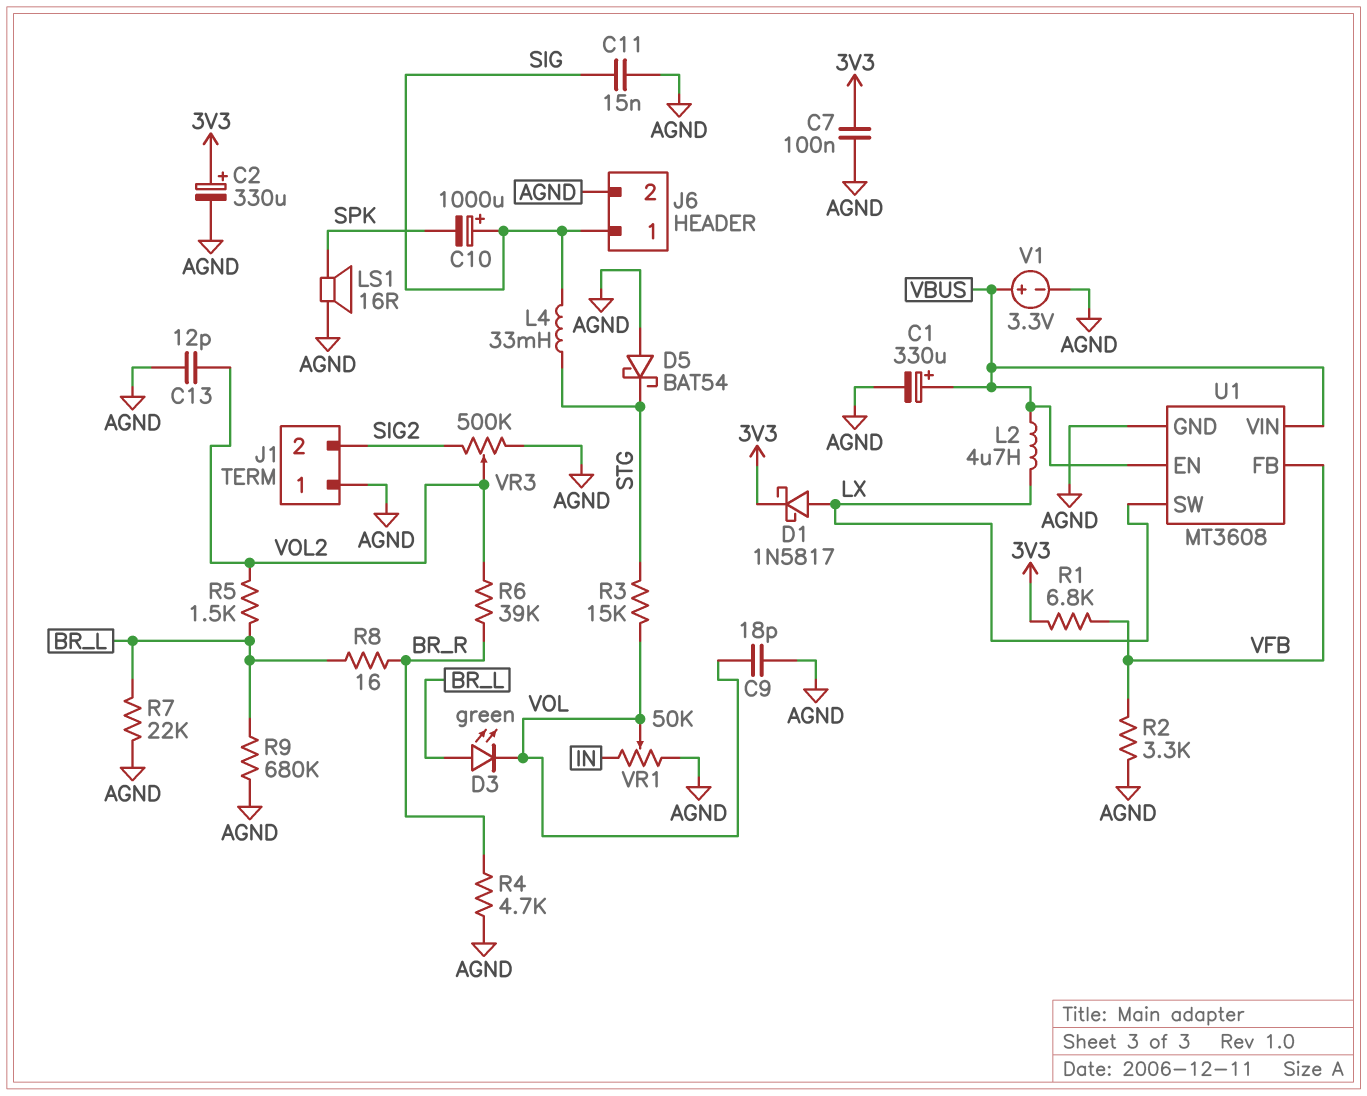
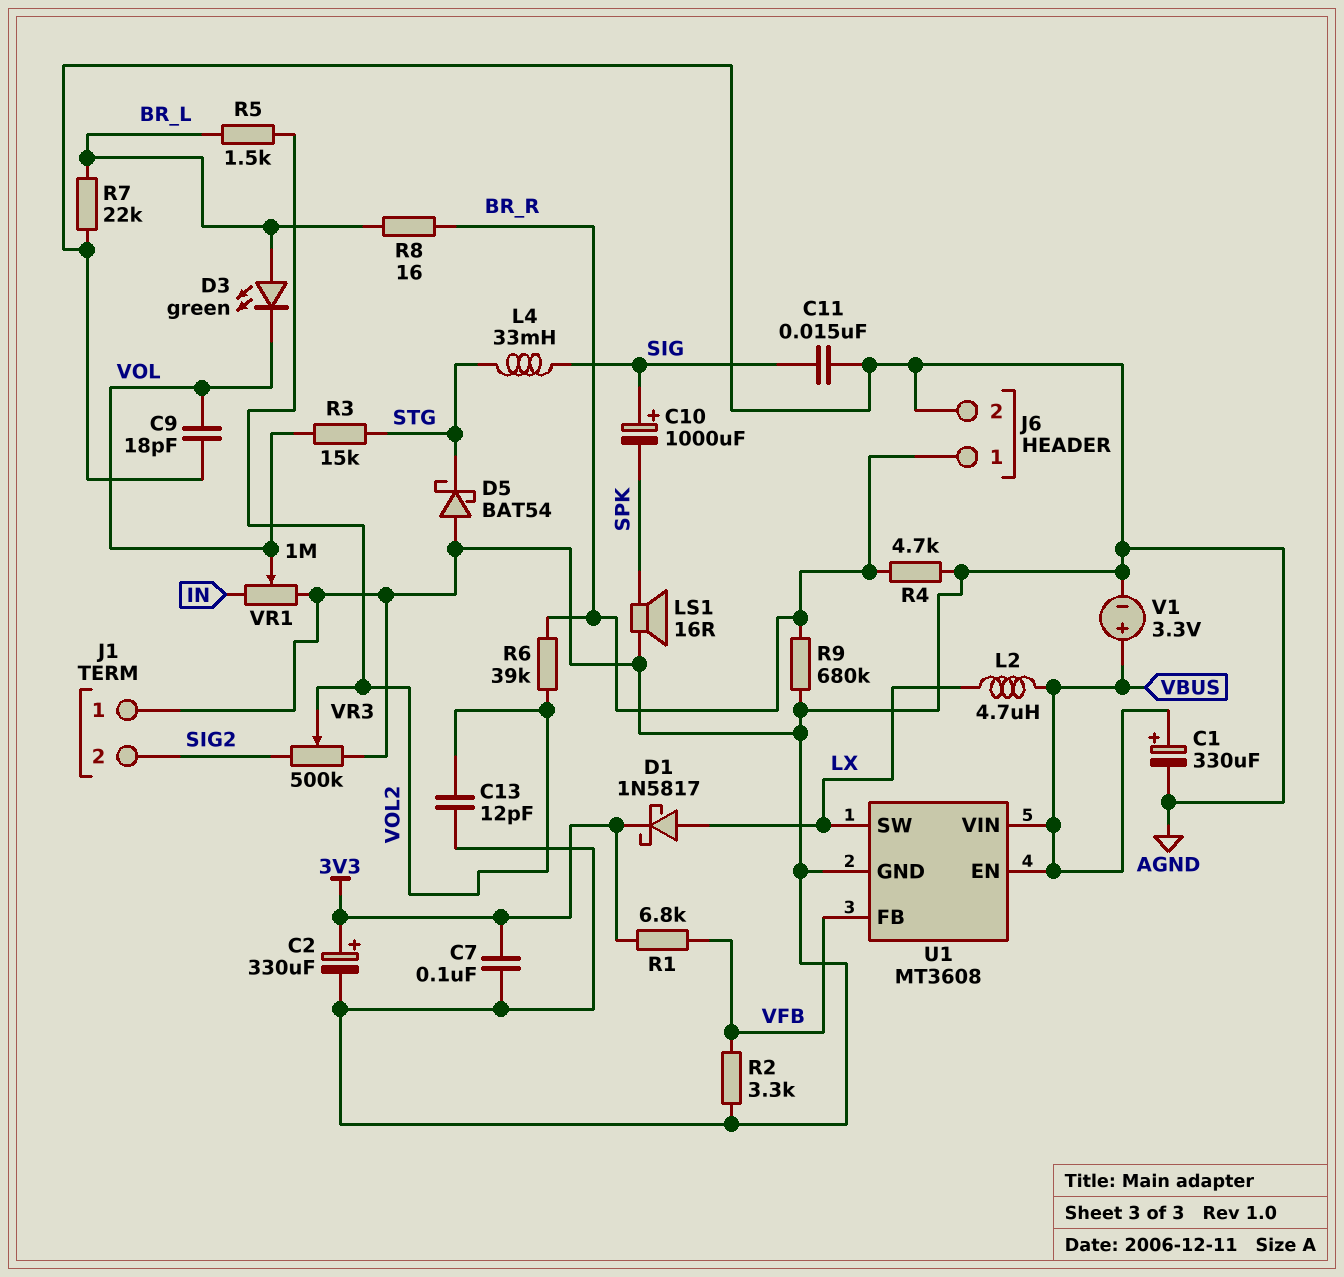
J6 pin 1: SIG -> BR_R
R9: 680k (AGND, BR_L) -> 680k (AGND, BR_R)
VR1: 50k (AGND, IN, wiper VOL) -> 1M (AGND, IN, wiper VOL)

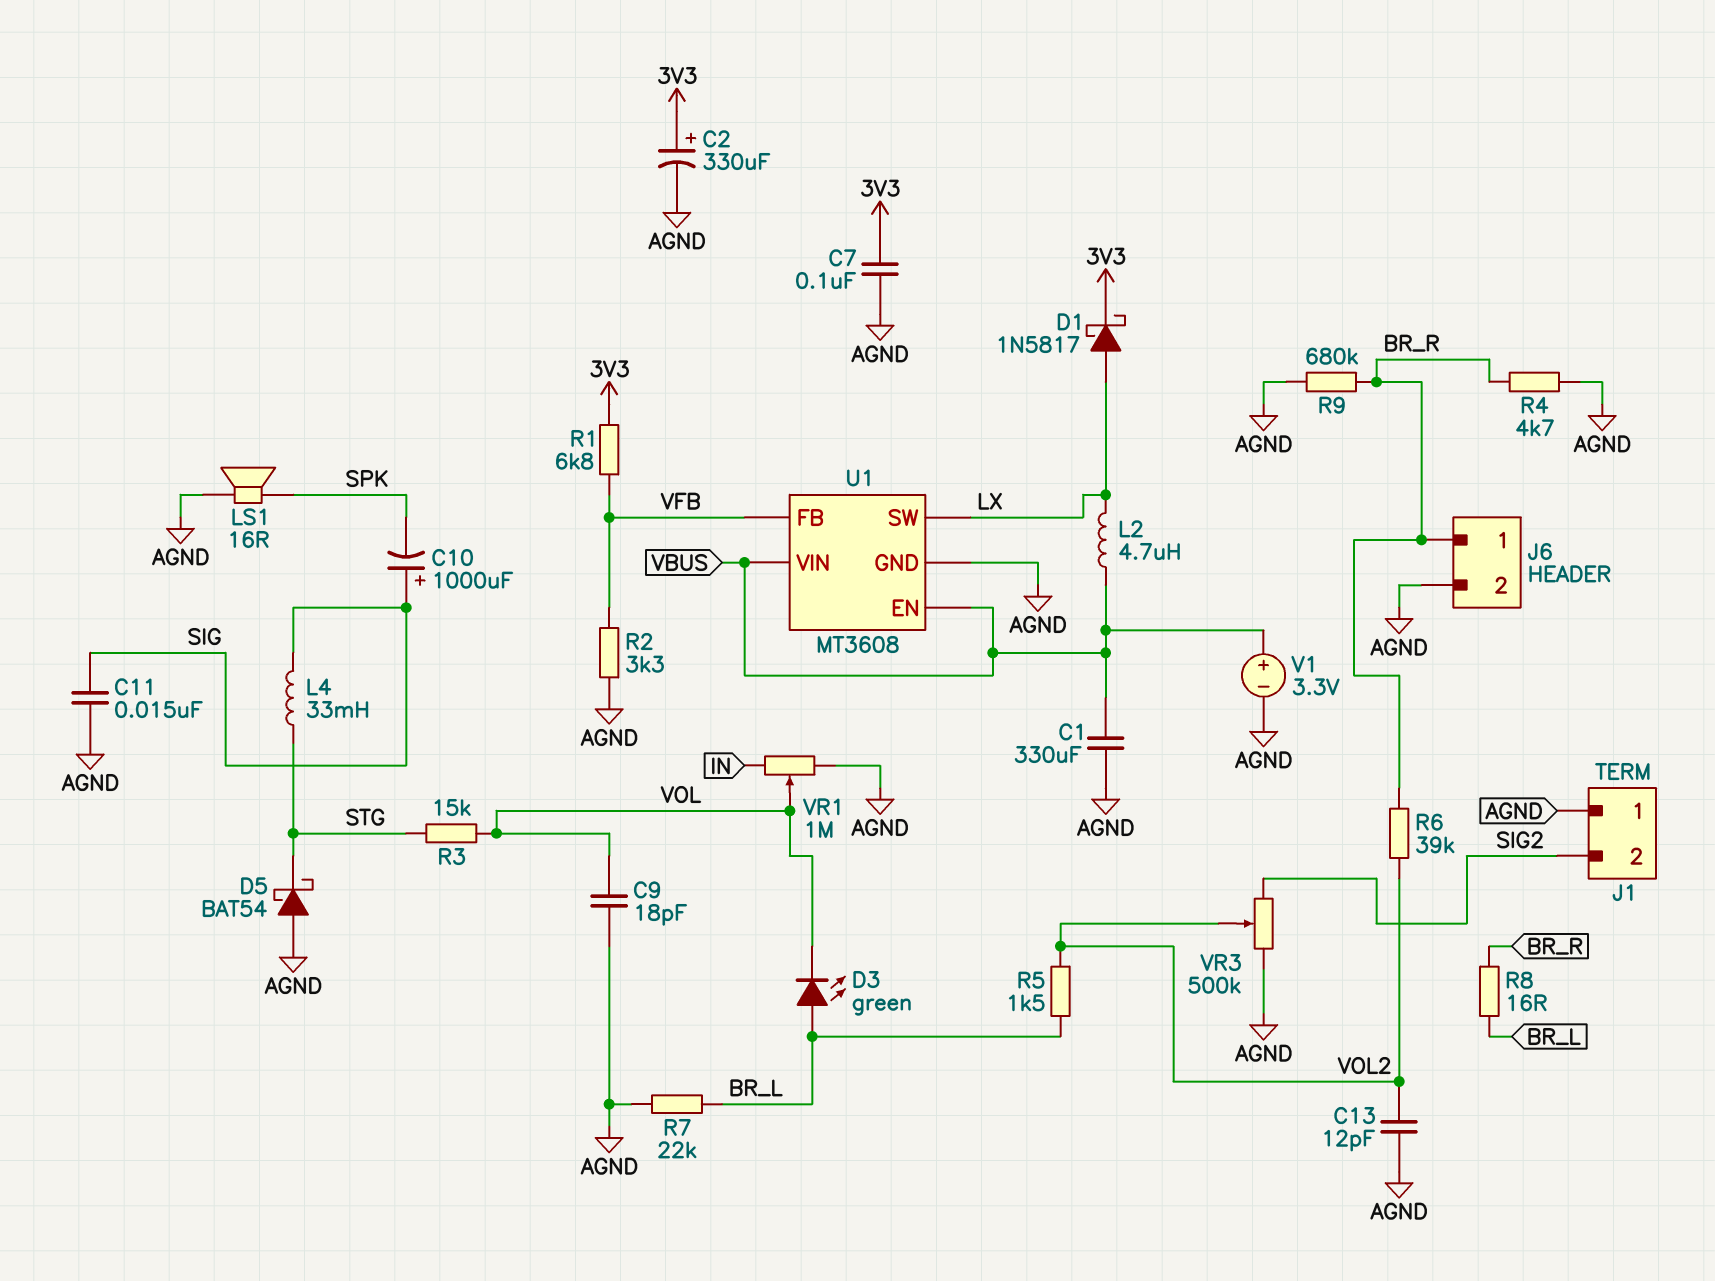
C1: 330uF (plus VBUS, minus AGND) -> 330uF (AGND, VBUS)

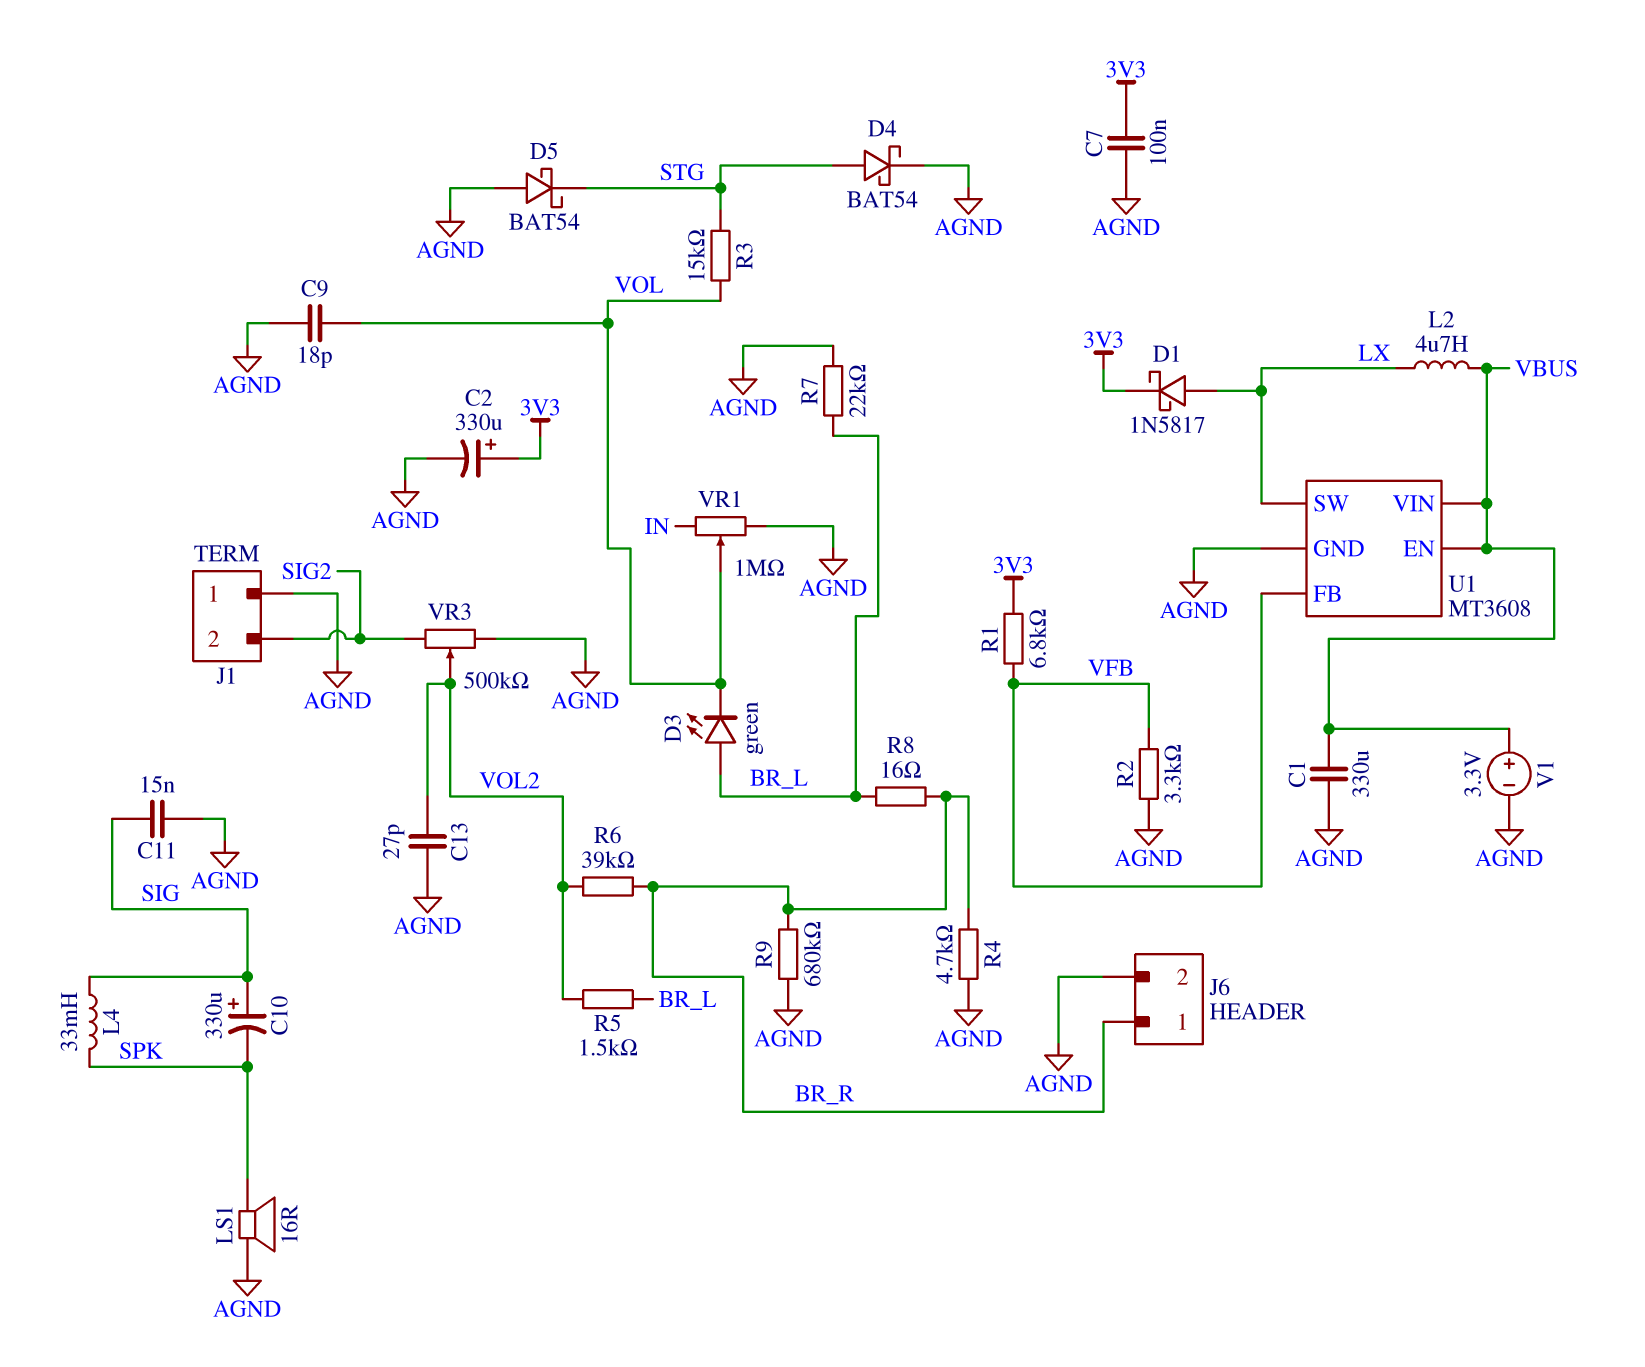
C10: 1000uF (plus SIG, minus SPK) -> 330uF (plus SIG, minus SPK)
C13: 12pF (AGND, VOL2) -> 27pF (AGND, VOL2)
D4: none -> schottky BAT54 (A STG, K AGND)
L4: 33mH (SIG, STG) -> 33mH (SIG, SPK)

